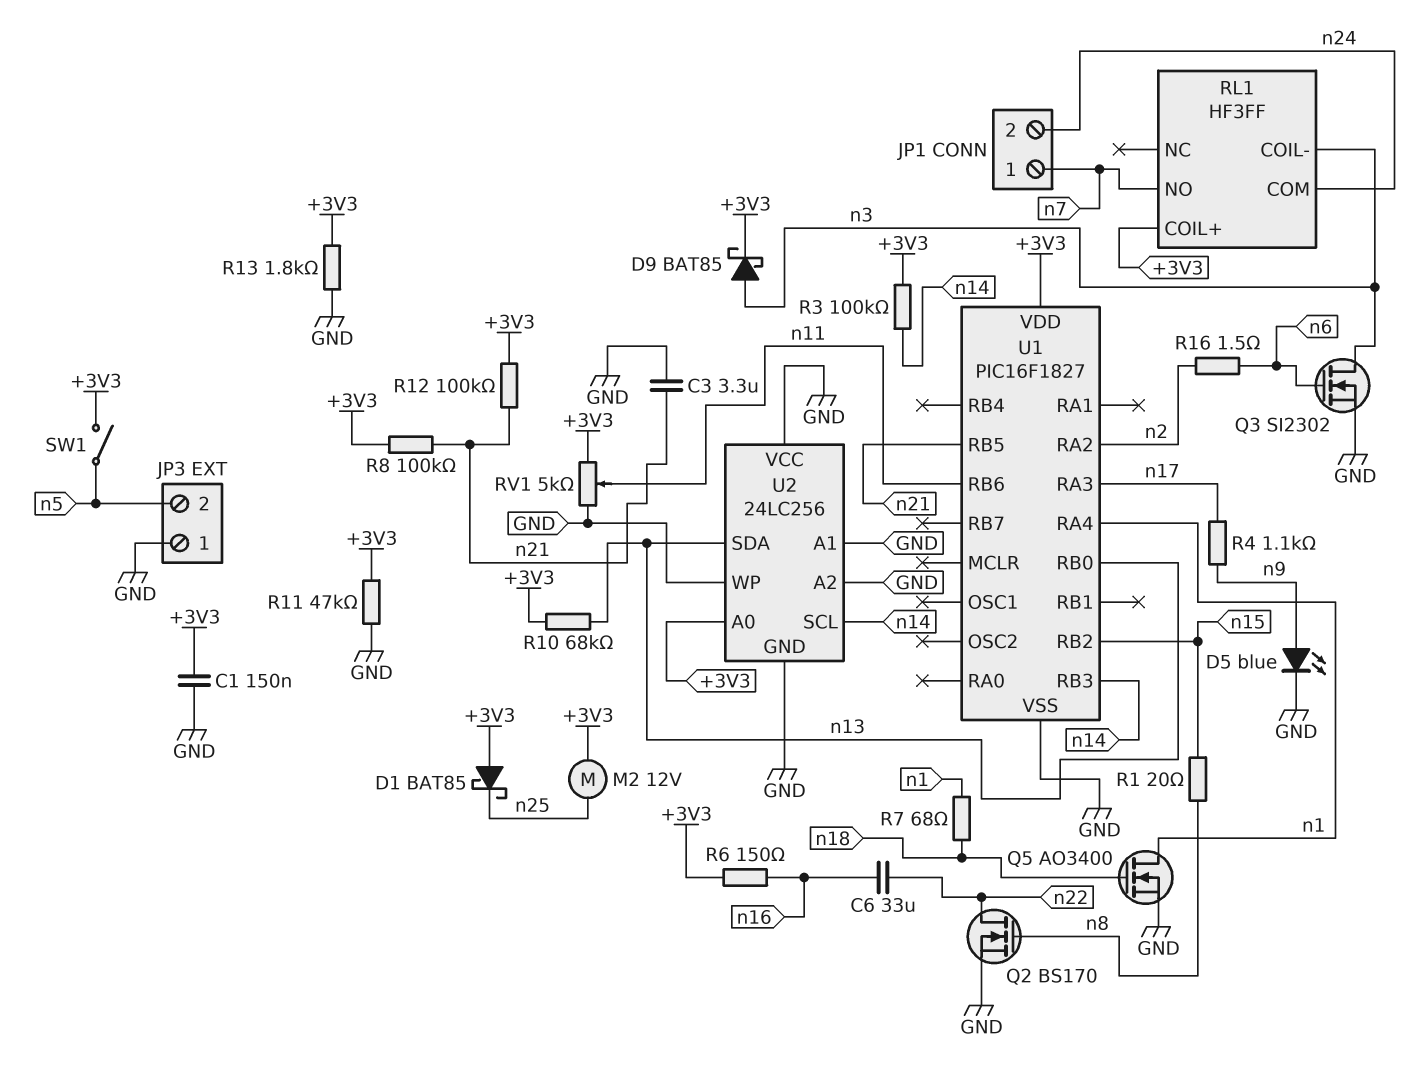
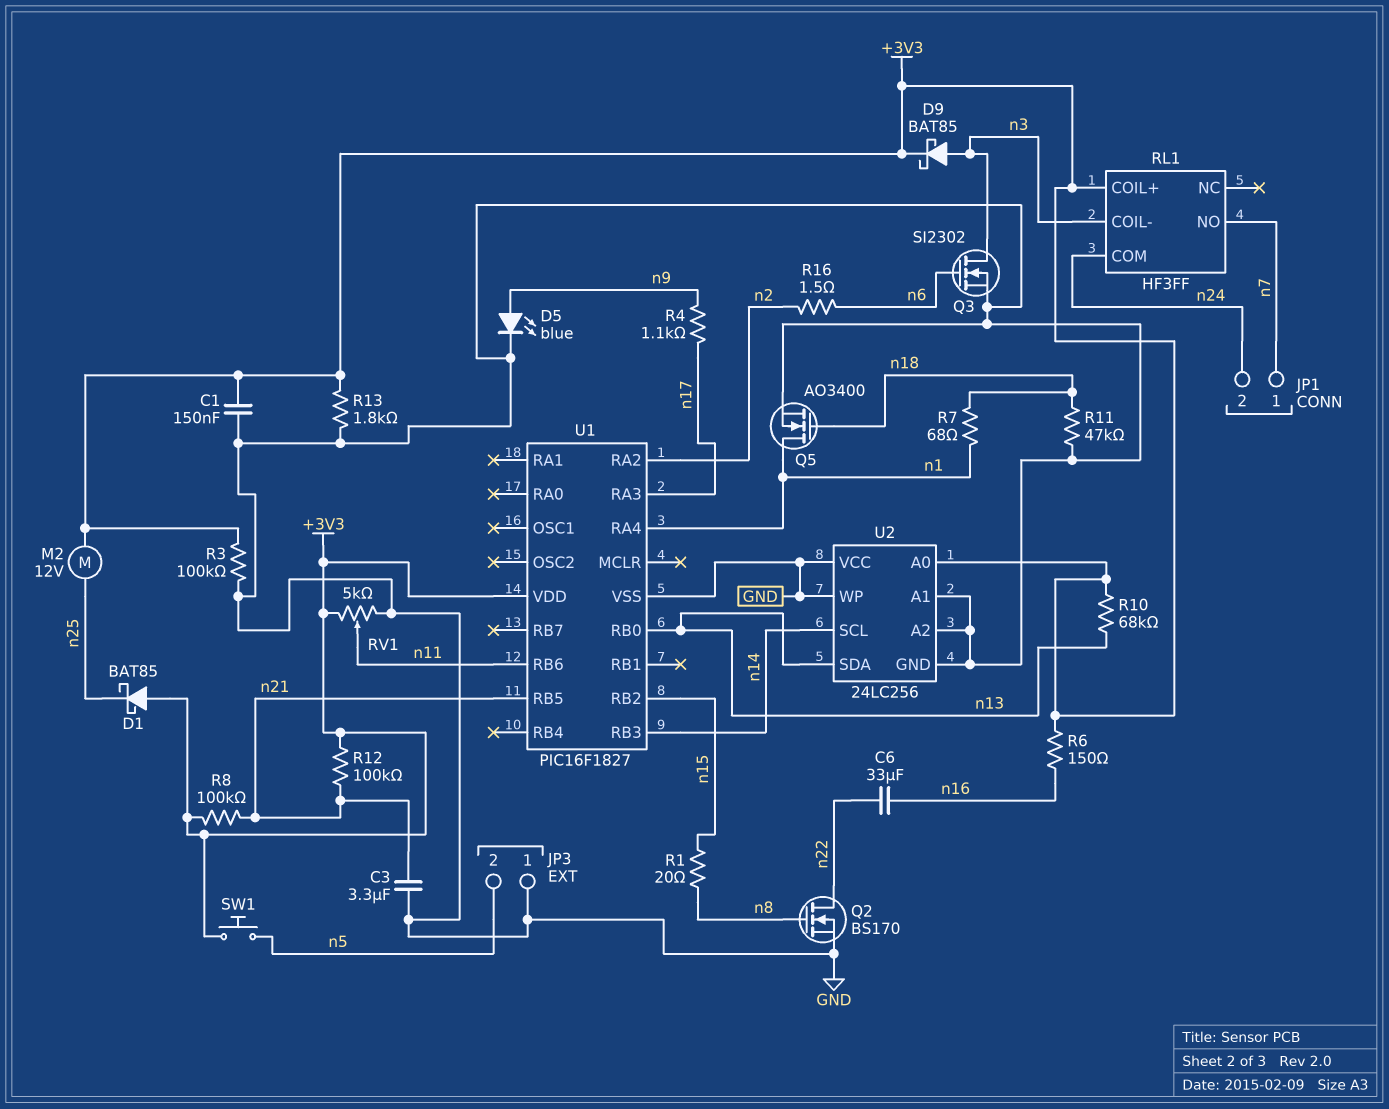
R3: 100k (+3V3, n14) -> 100k (+3V3, GND)
R11: 47k (+3V3, GND) -> 47k (GND, n18)
SW1: switch (+3V3, n5) -> button (+3V3, n5)

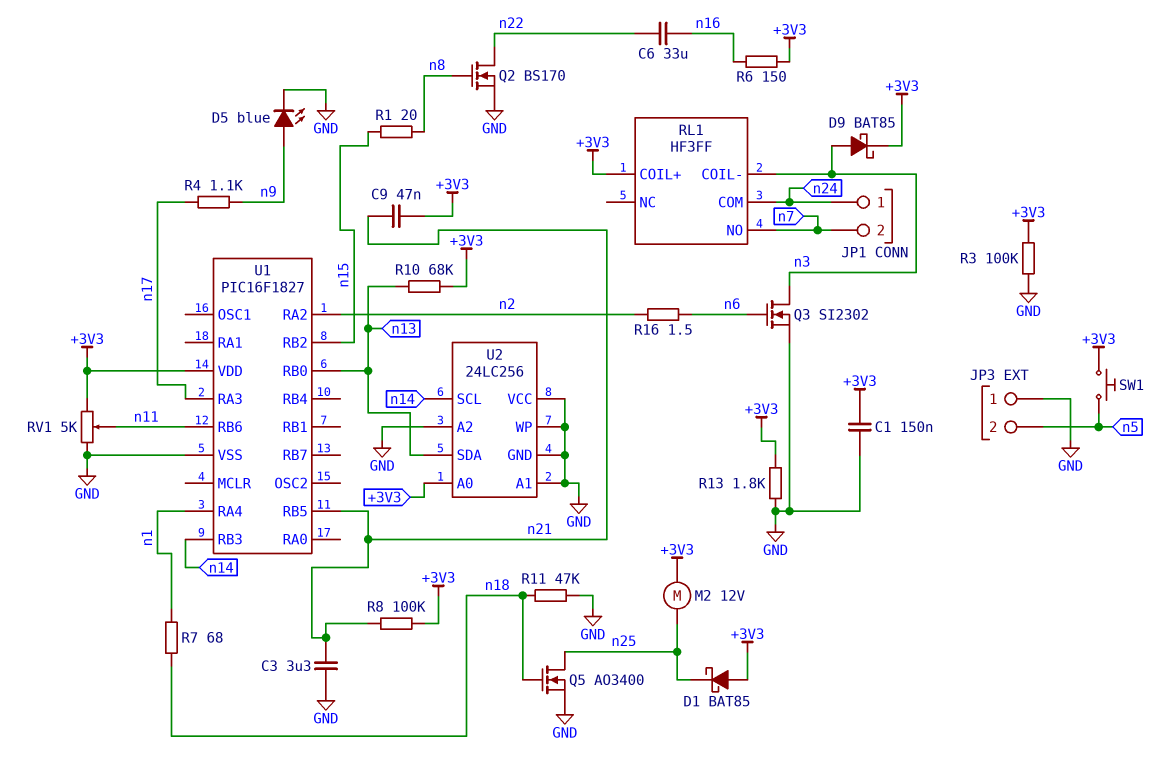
C9: none -> 47nF (+3V3, n21)
JP1 pin 1: n7 -> n24
JP1 pin 2: n24 -> n7
Q5: NMOS AO3400 (G n18, D n1, S GND) -> NMOS AO3400 (G n18, D n25, S GND)
R12: 100k (+3V3, n21) -> none

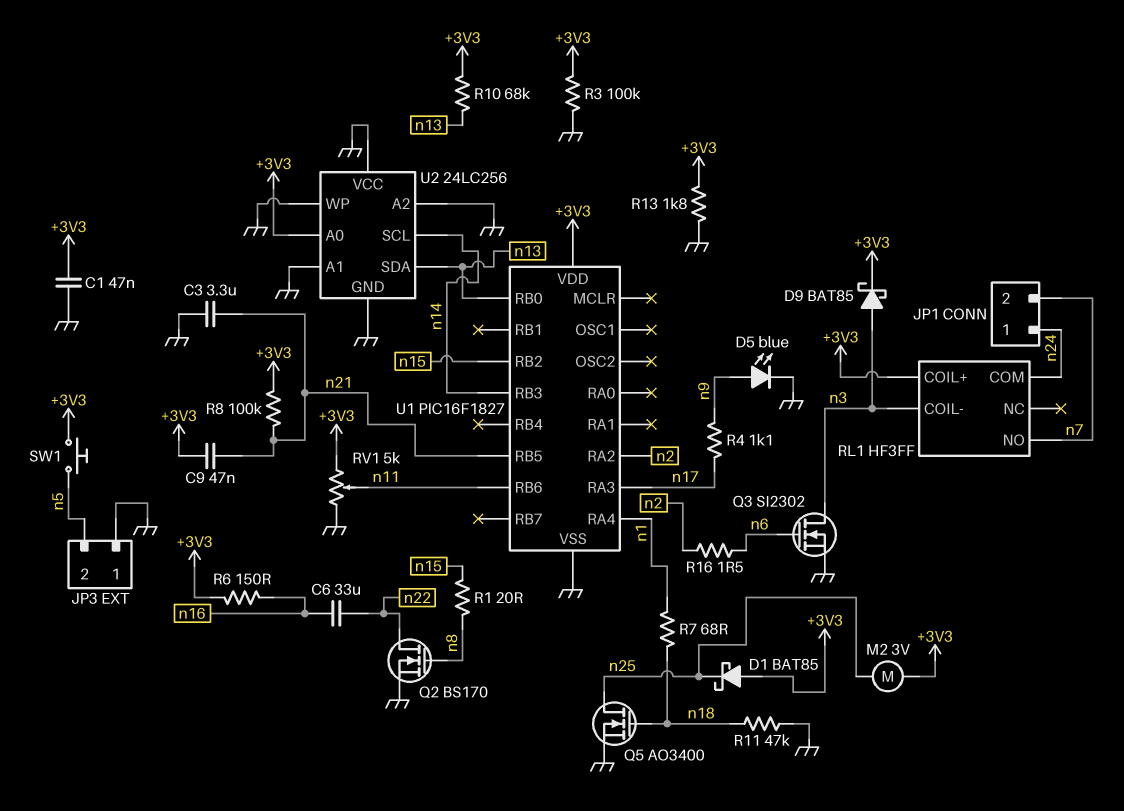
C1: 150nF (+3V3, GND) -> 47nF (+3V3, GND)
M2: motor 12V (+3V3, n25) -> motor 3V (+3V3, n25)

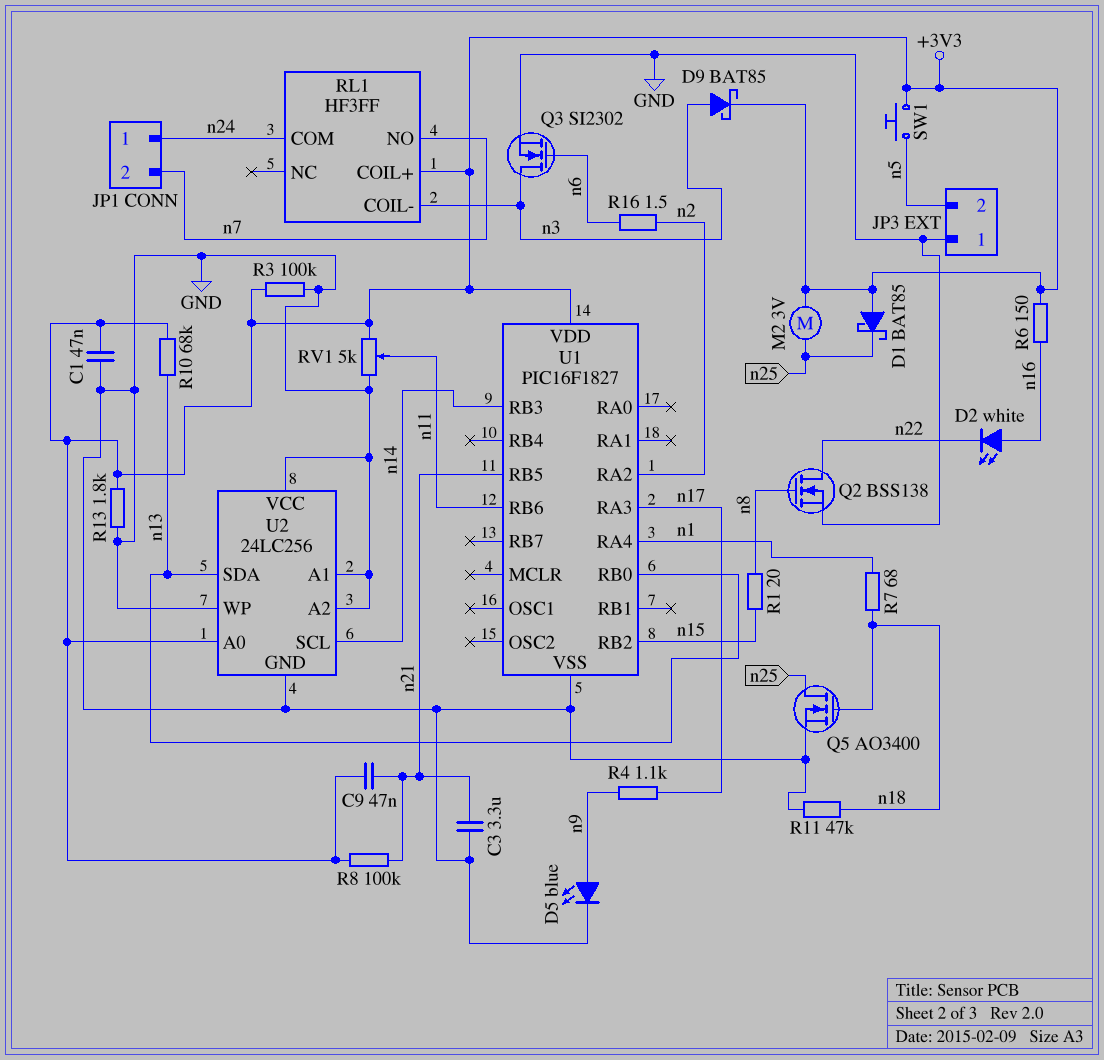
C6: 33uF (n16, n22) -> none
D2: none -> LED white (A n16, K n22)
Q2: NMOS BS170 (G n8, D n22, S GND) -> NMOS BSS138 (G n8, D n22, S GND)

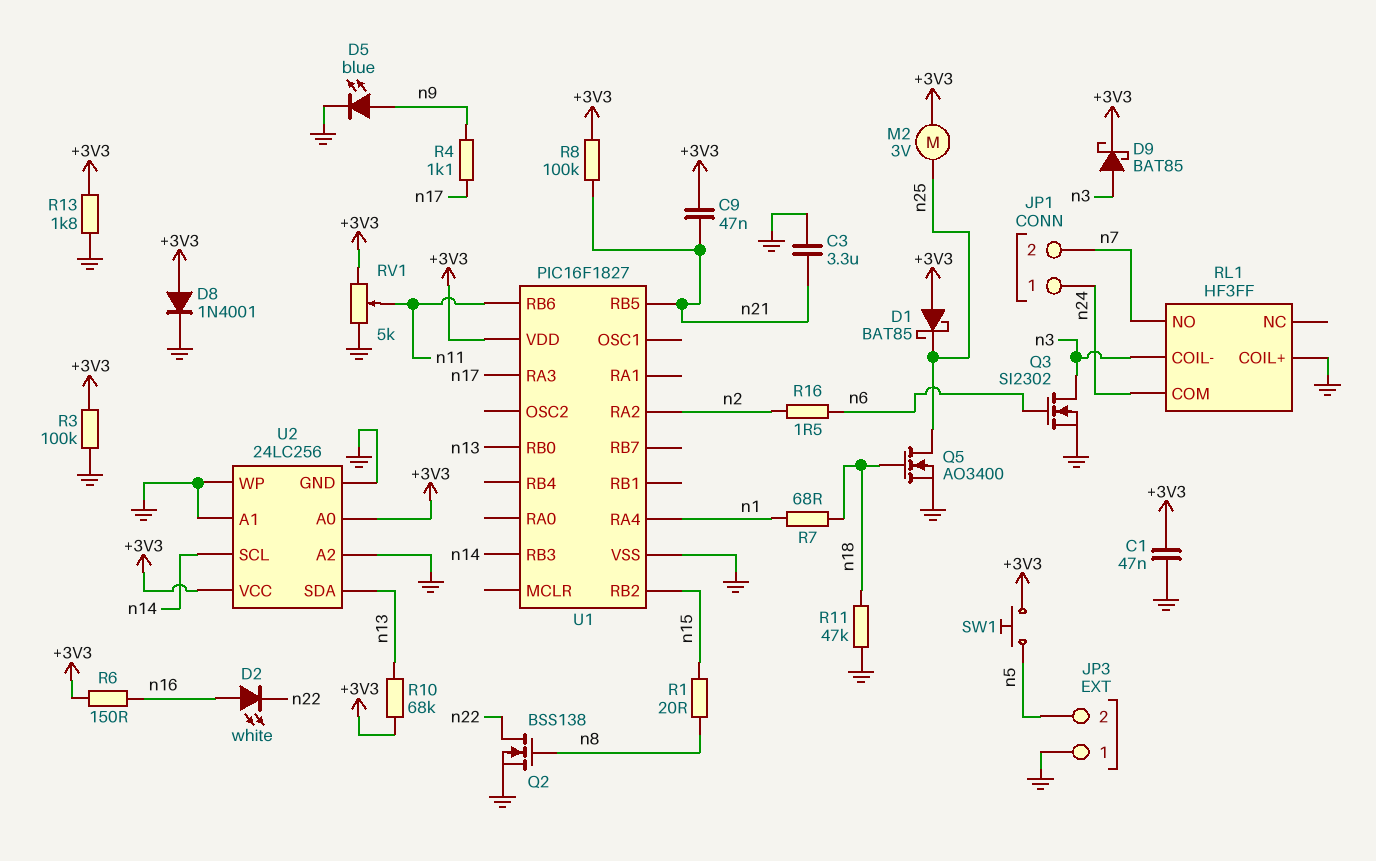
D8: none -> diode 1N4001 (A +3V3, K GND)
RL1 pin COIL+: +3V3 -> GND
U2 pin VCC: GND -> +3V3

